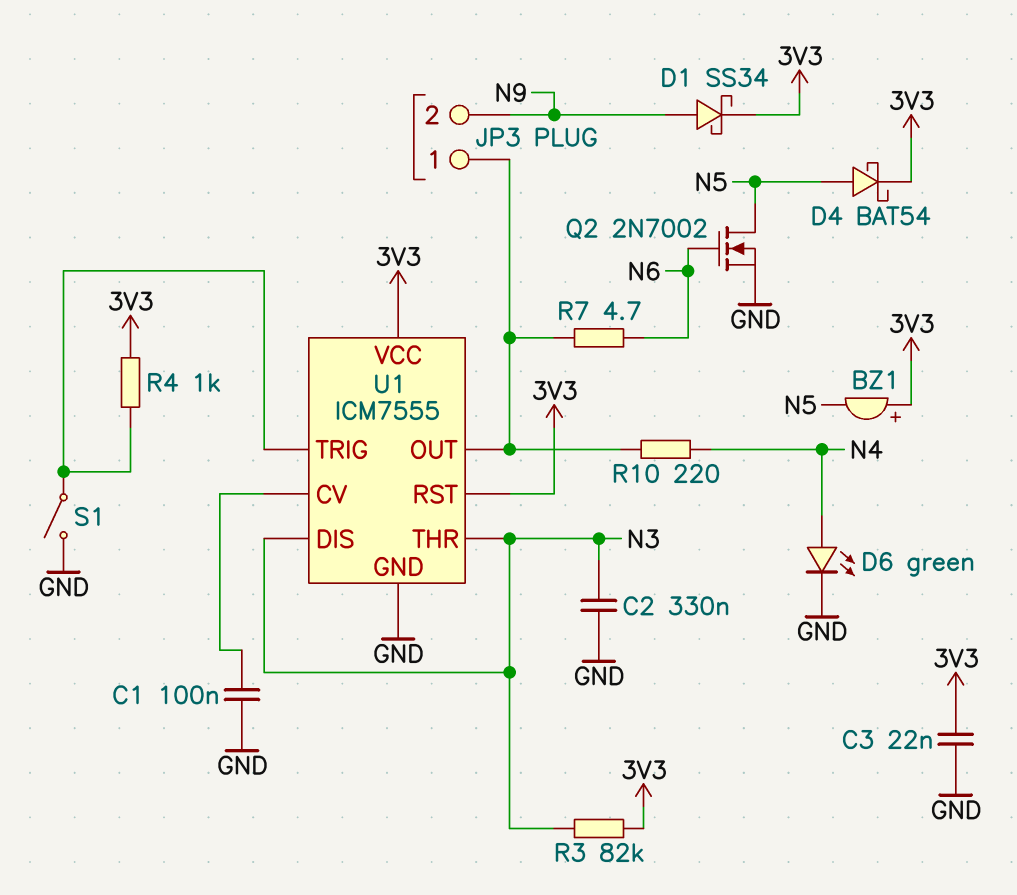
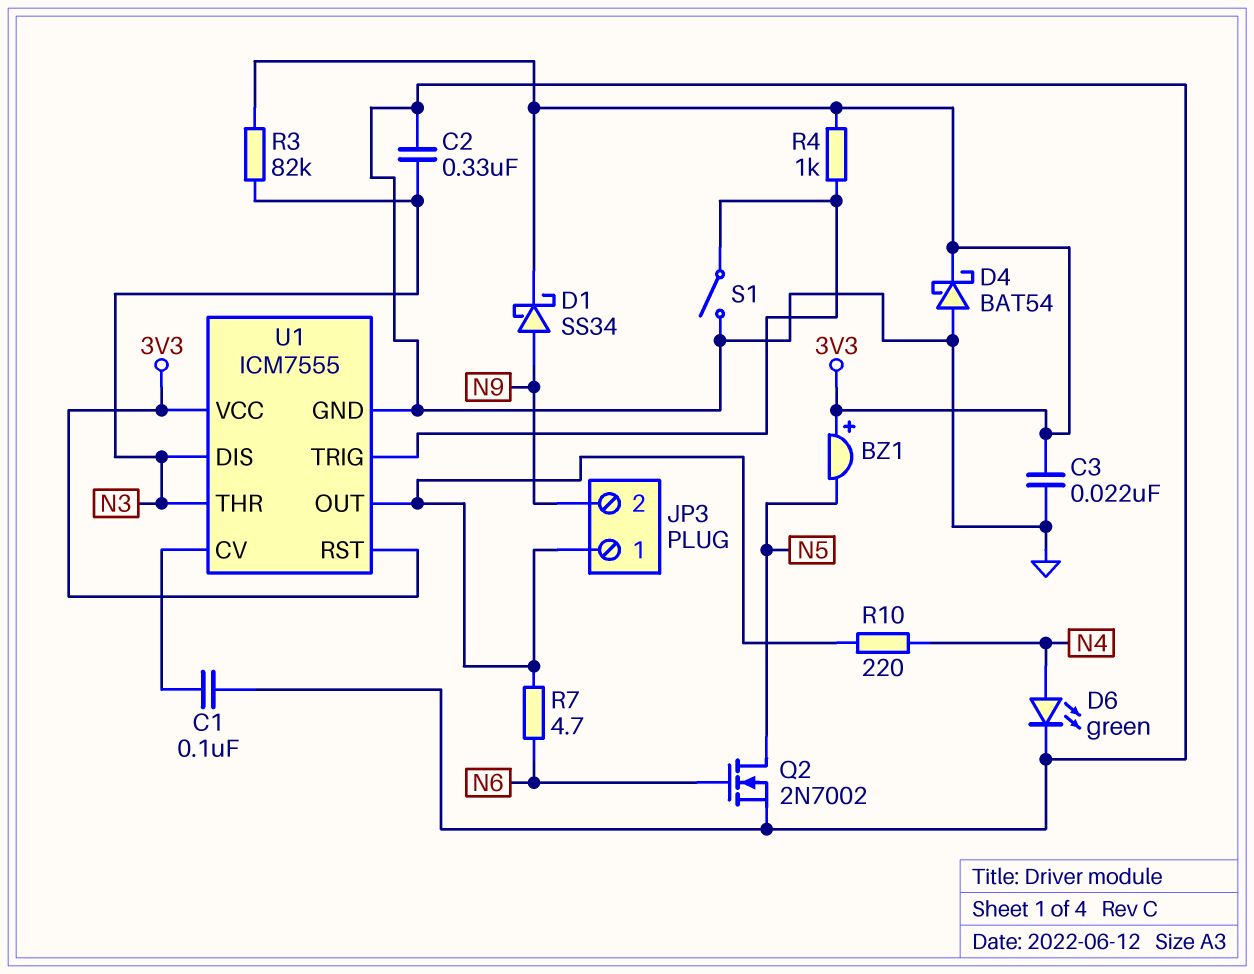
D4: schottky BAT54 (A N5, K 3V3) -> schottky BAT54 (A GND, K 3V3)

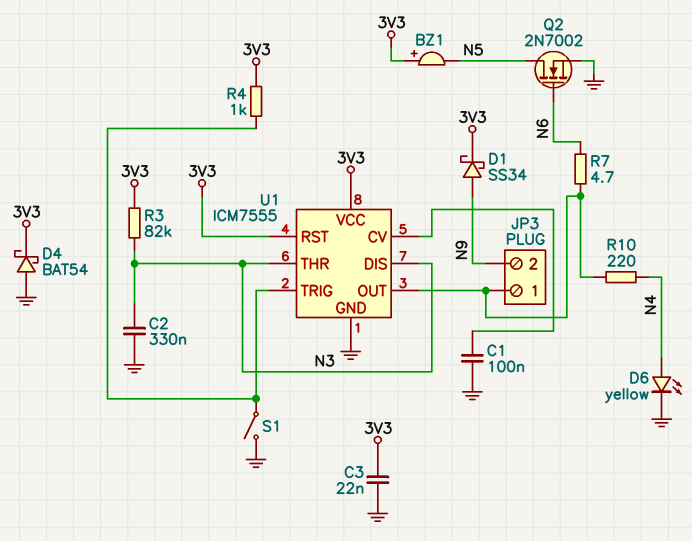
D6: LED green (A N4, K GND) -> LED yellow (A N4, K GND)

